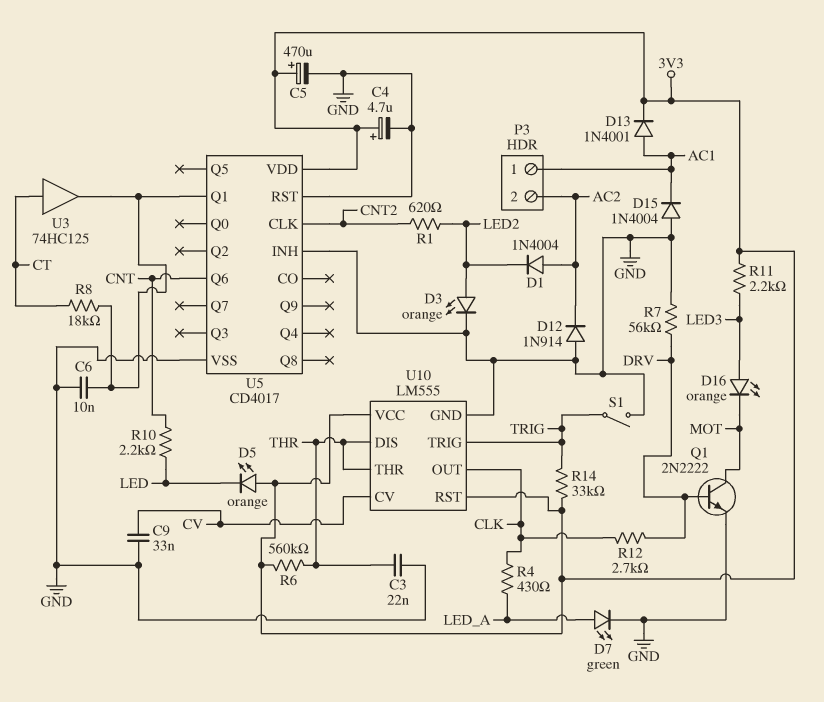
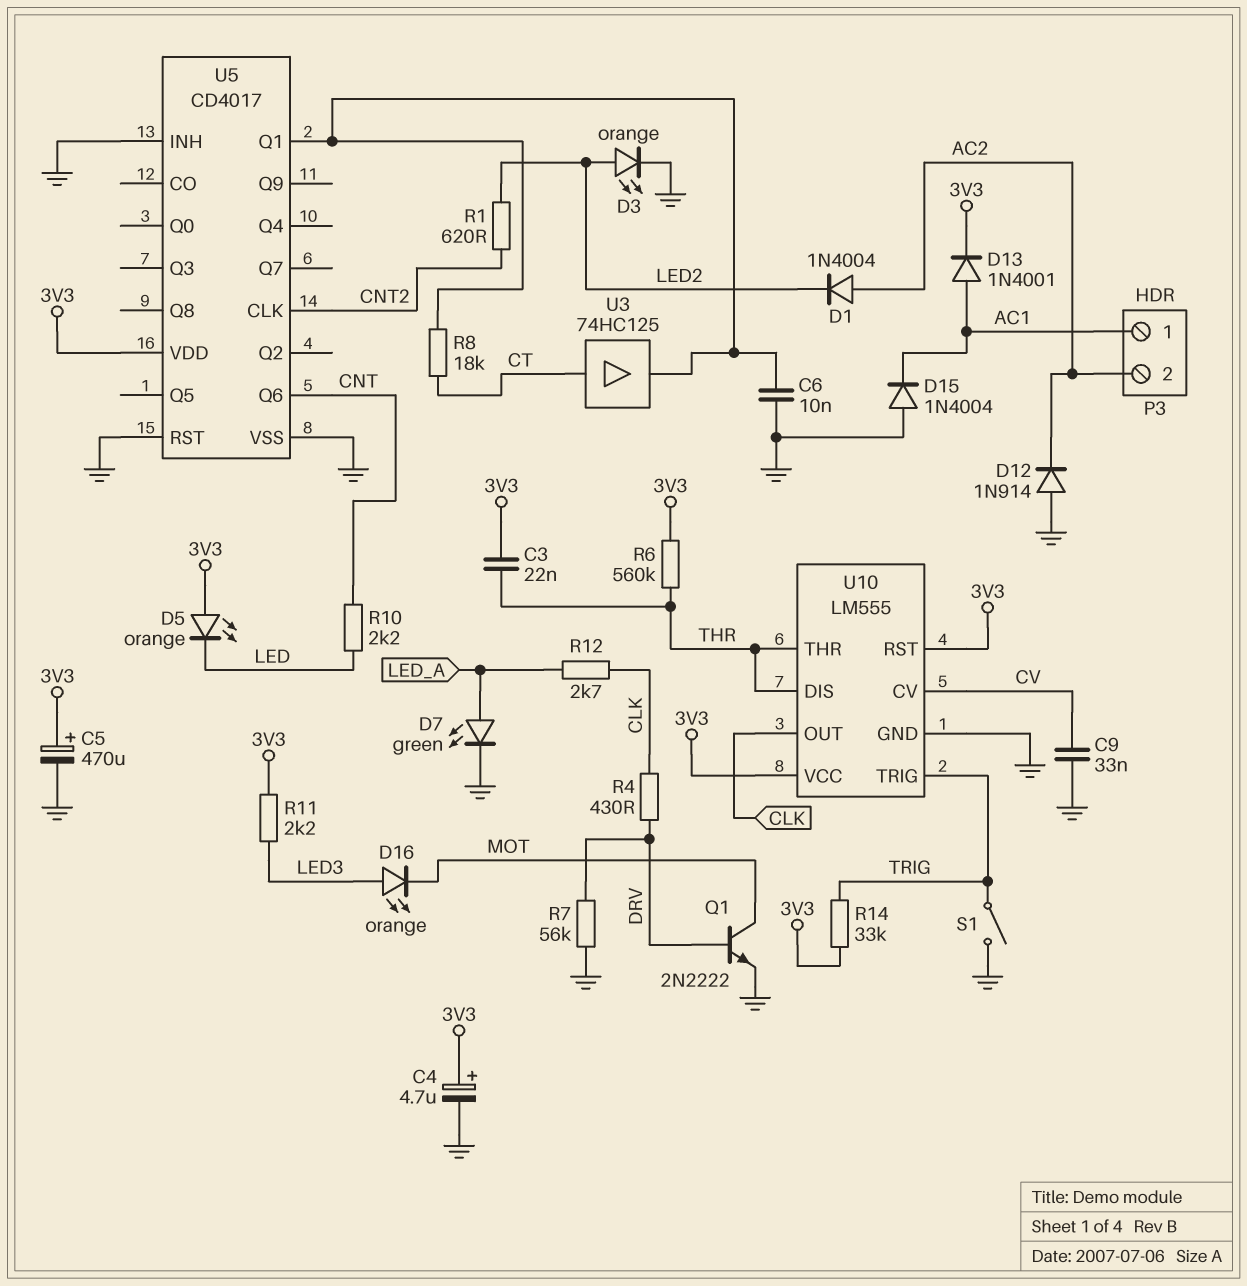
C3: 22nF (GND, THR) -> 22nF (3V3, THR)
R4: 430 (CLK, LED_A) -> 430 (CLK, DRV)
R12: 2.7k (CLK, DRV) -> 2.7k (CLK, LED_A)

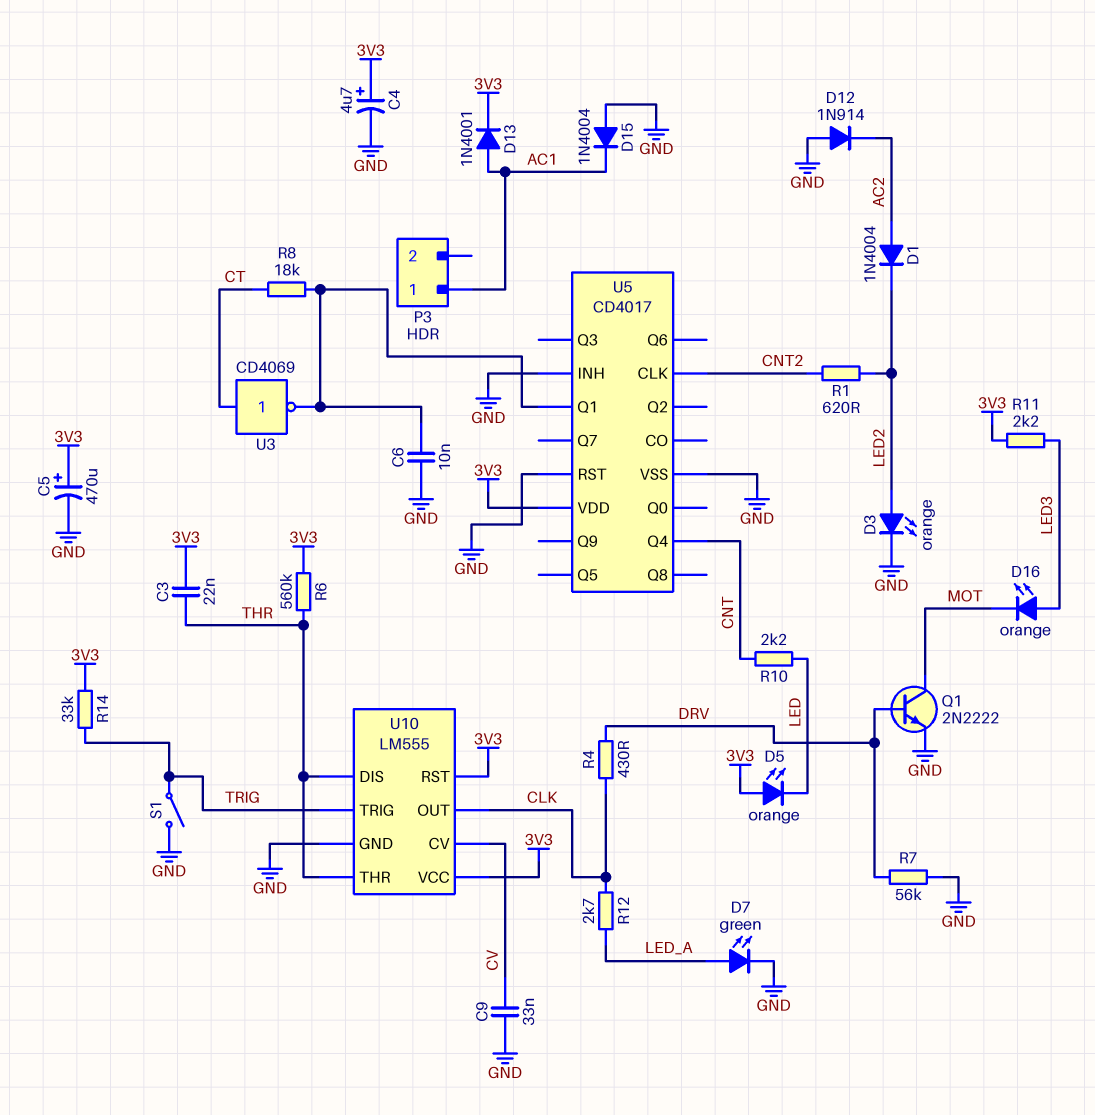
P3 pin 2: AC2 -> none
U3: buffer 74HC125 (in CT, out U5/Q1) -> NOT CD4069 (in CT, out U5/Q1)
U5 pin Q4: none -> CNT
U5 pin Q6: CNT -> none

